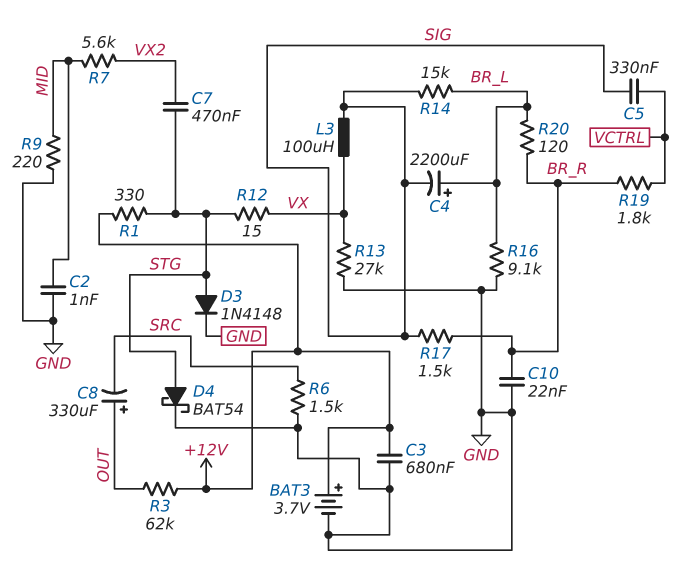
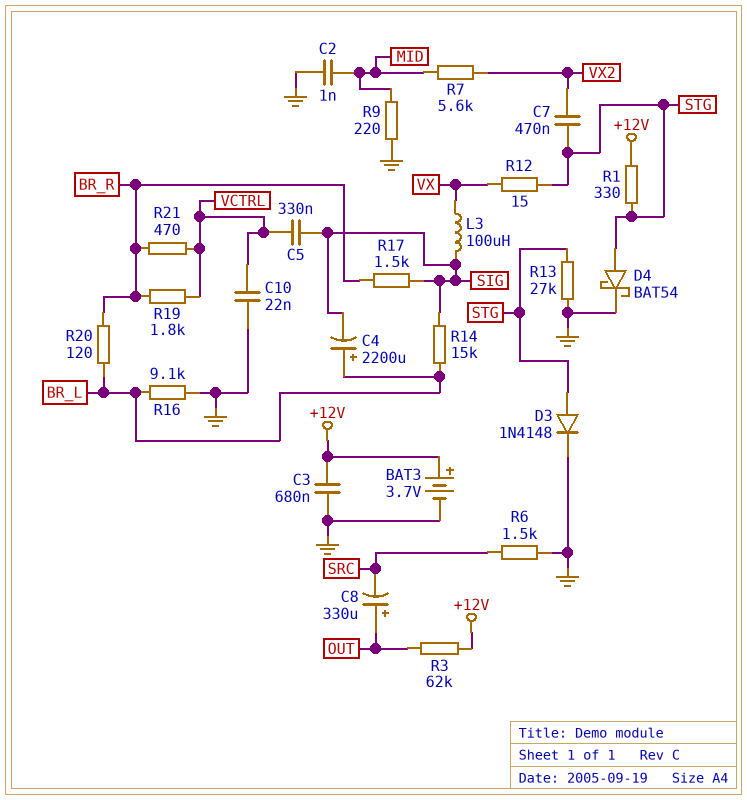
C10: 22nF (BR_R, GND) -> 22nF (GND, VCTRL)
R13: 27k (GND, VX) -> 27k (GND, STG)
R21: none -> 470 (BR_R, VCTRL)

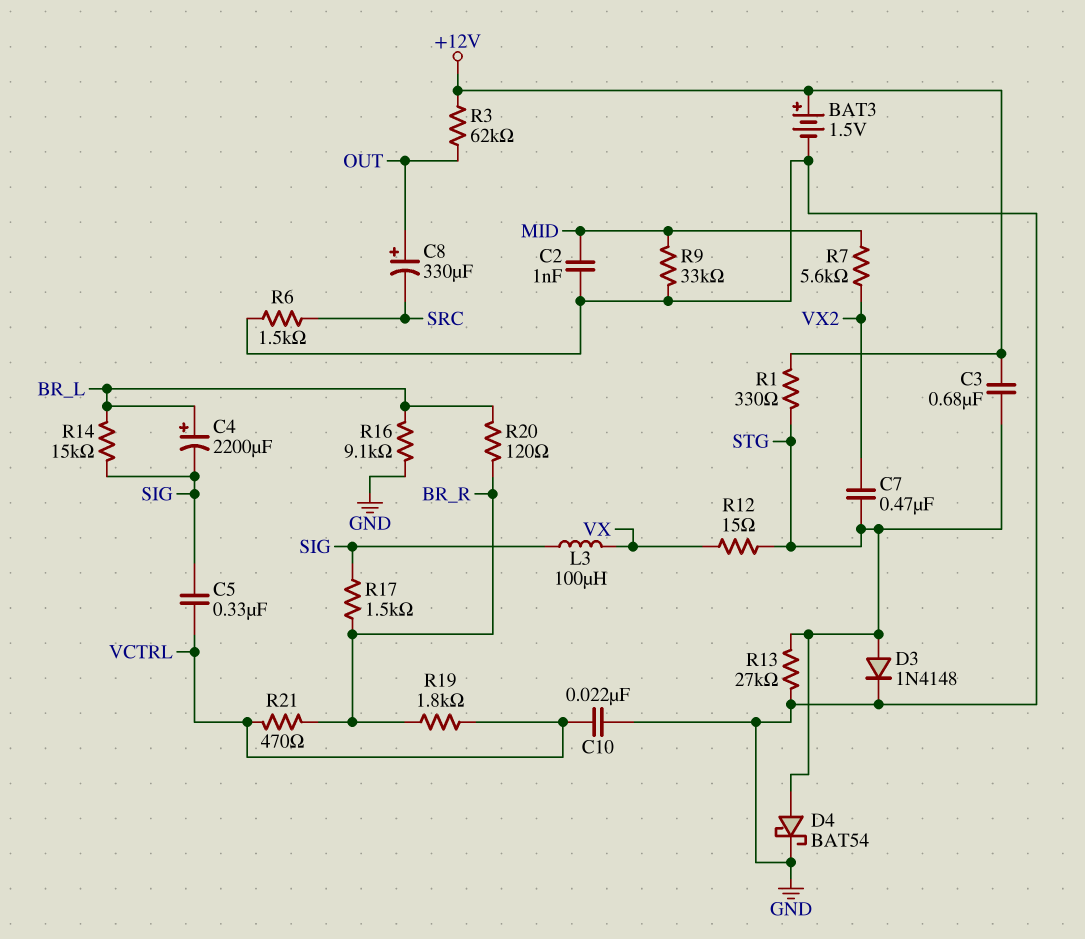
BAT3: 3.7V (plus +12V, minus GND) -> 1.5V (plus +12V, minus GND)
C3: 680nF (+12V, GND) -> 680nF (+12V, STG)
R9: 220 (GND, MID) -> 33k (GND, MID)

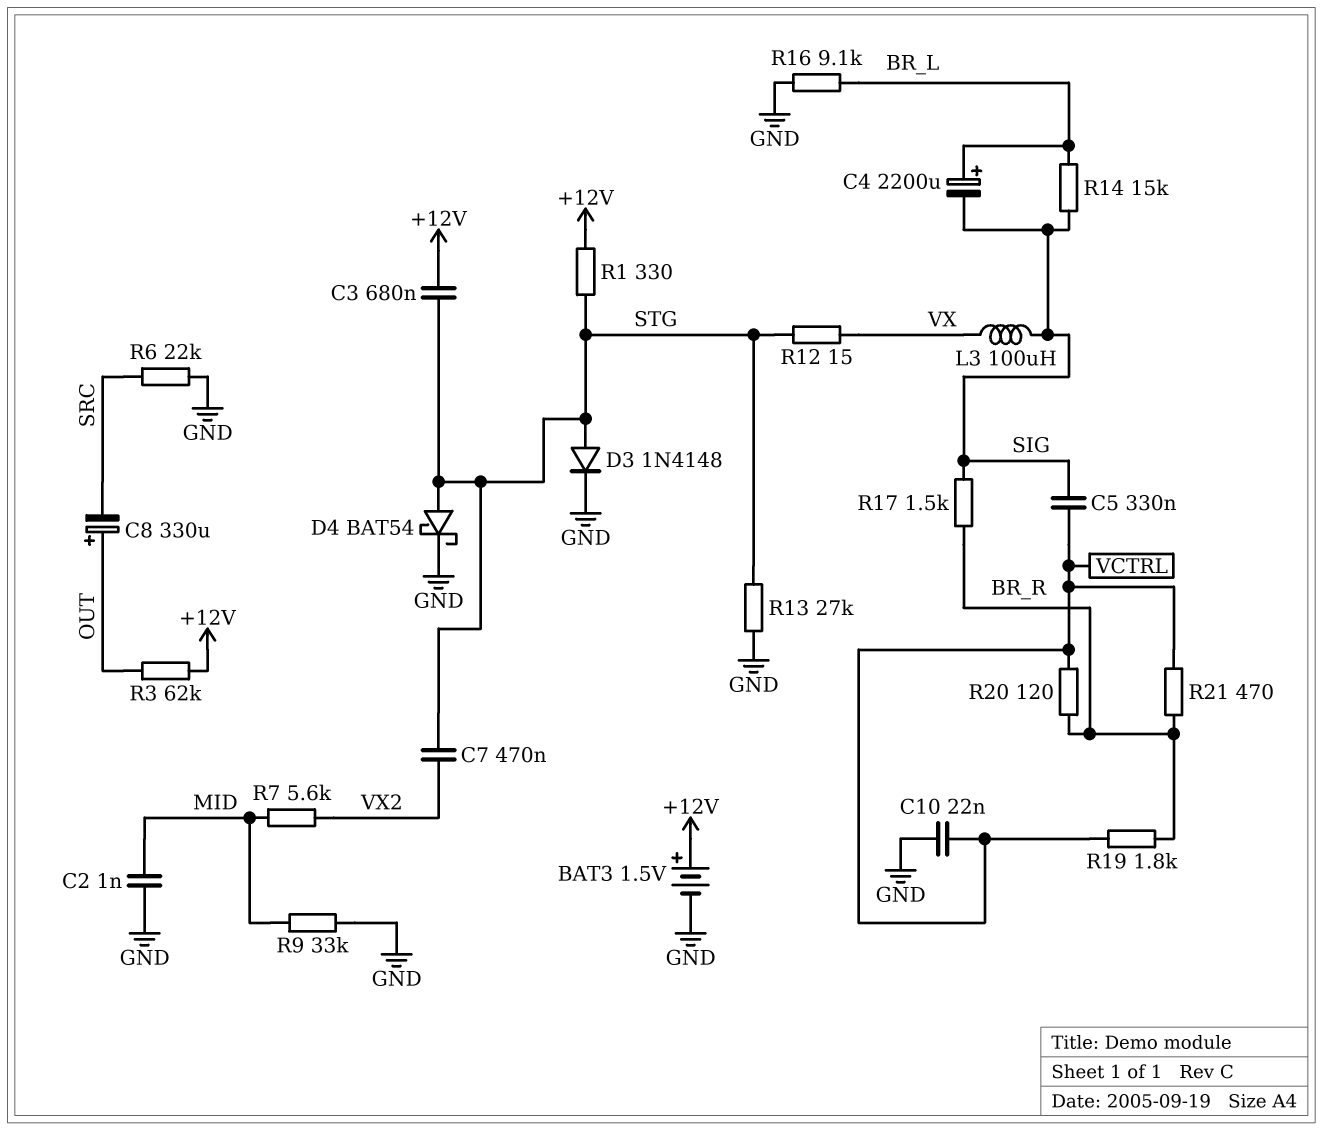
R6: 1.5k (GND, SRC) -> 22k (GND, SRC)
R20: 120 (BR_L, BR_R) -> 120 (BR_R, VCTRL)

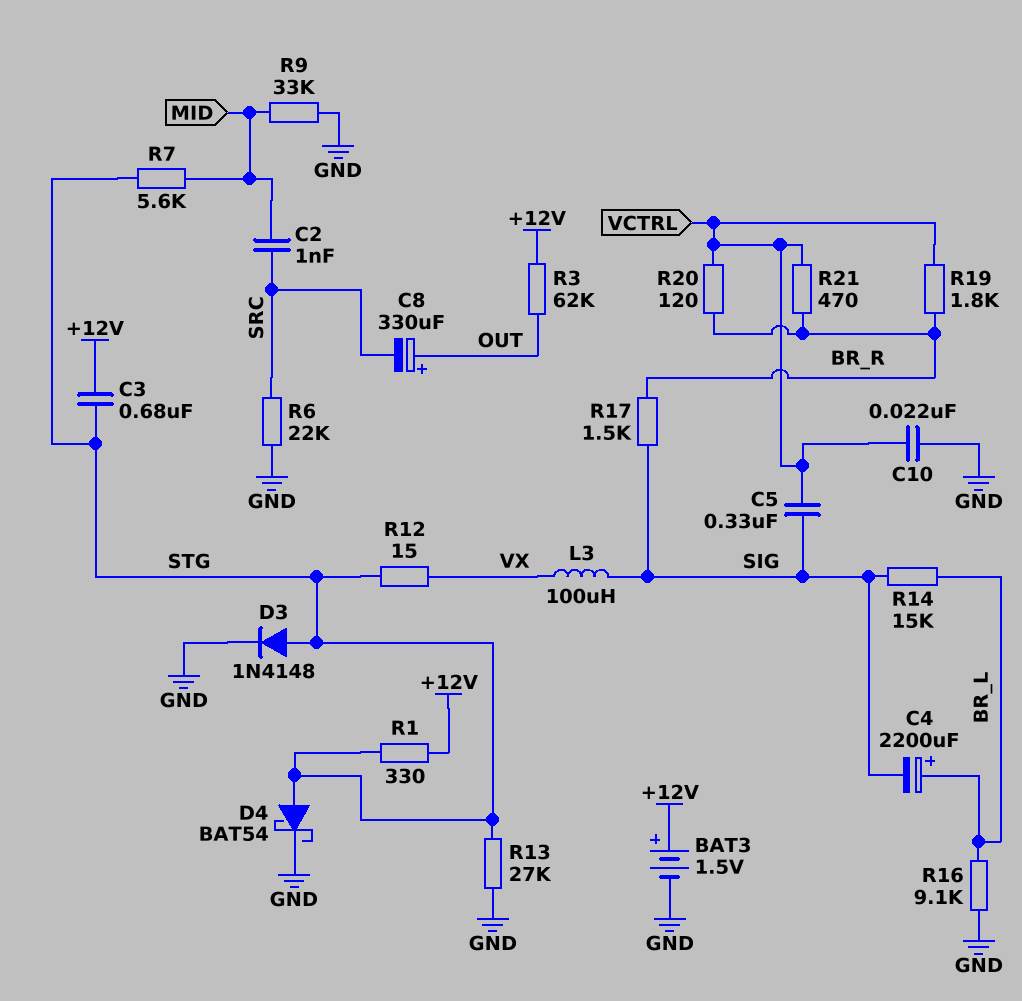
C2: 1nF (GND, MID) -> 1nF (MID, SRC)
C7: 470nF (STG, VX2) -> none
R7: 5.6k (MID, VX2) -> 5.6k (MID, STG)

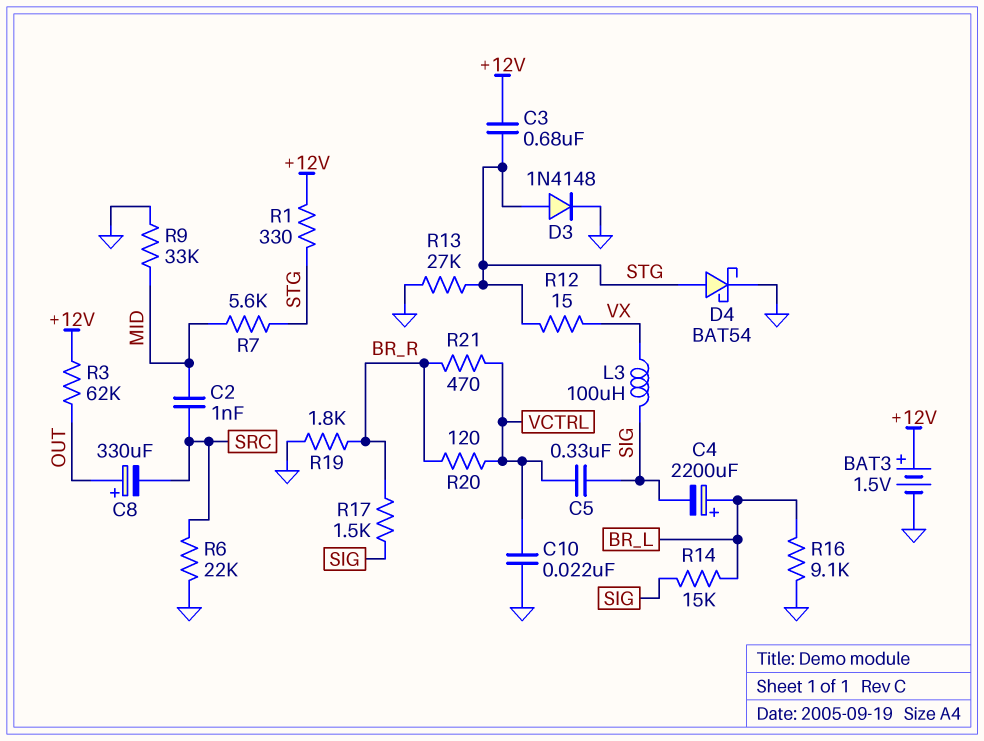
R19: 1.8k (BR_R, VCTRL) -> 1.8k (BR_R, GND)

